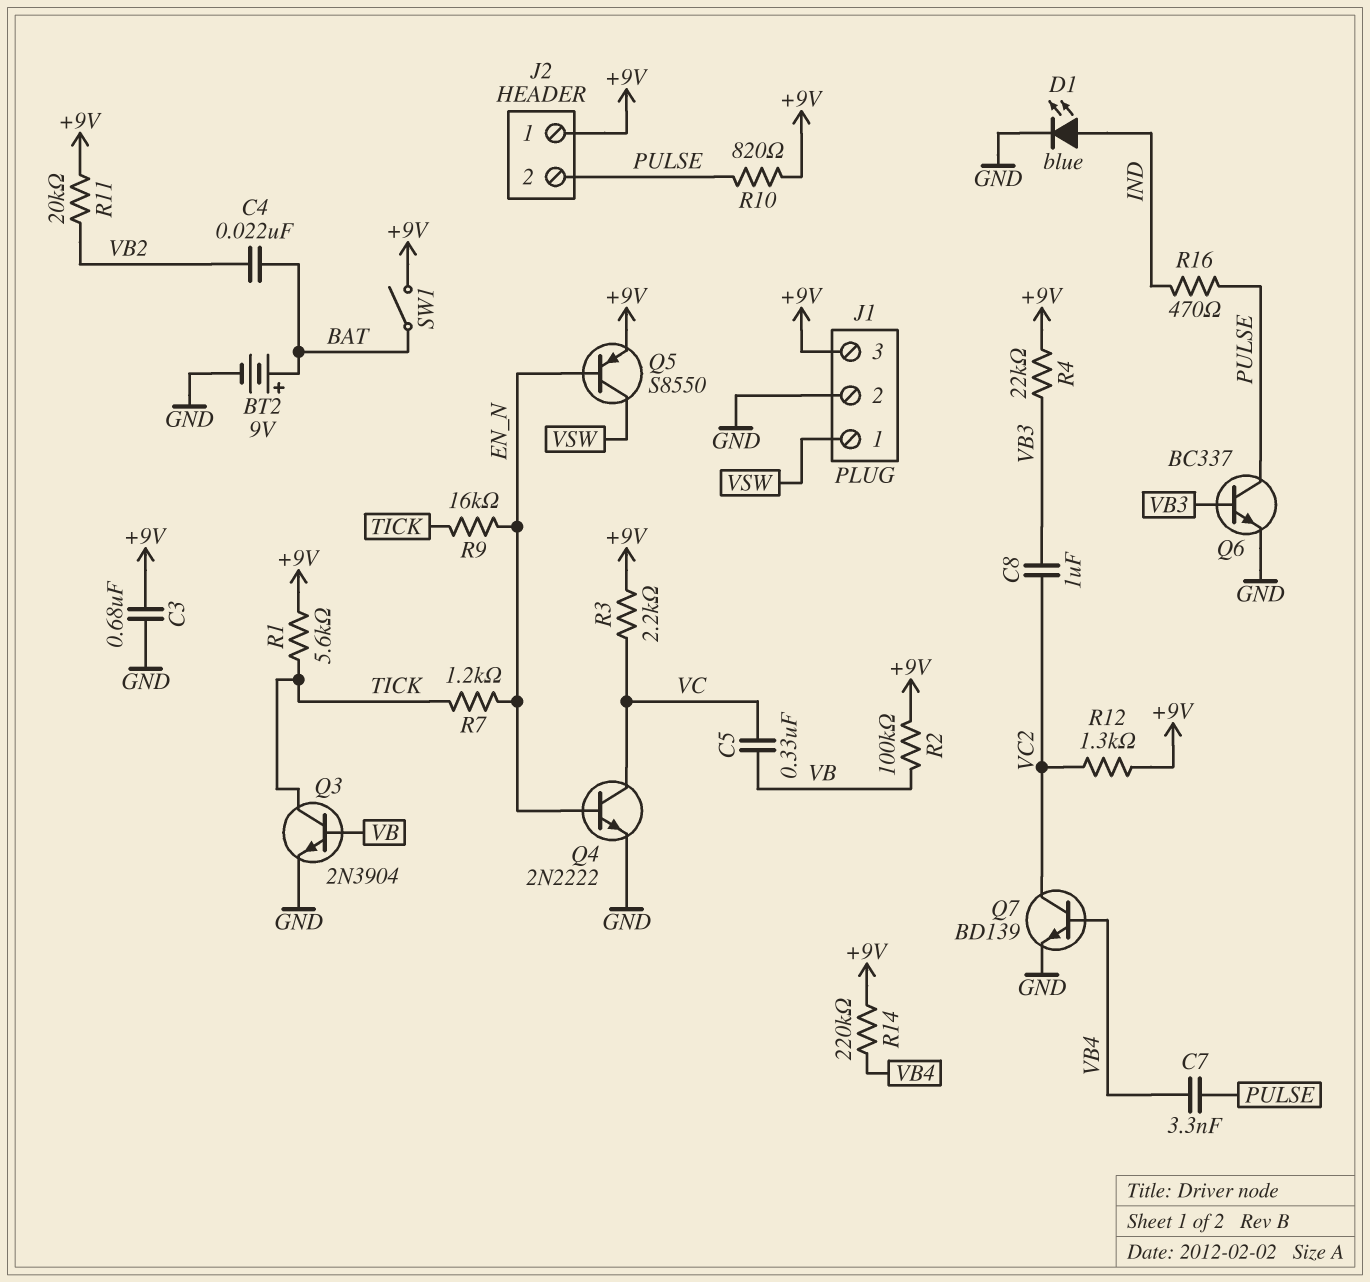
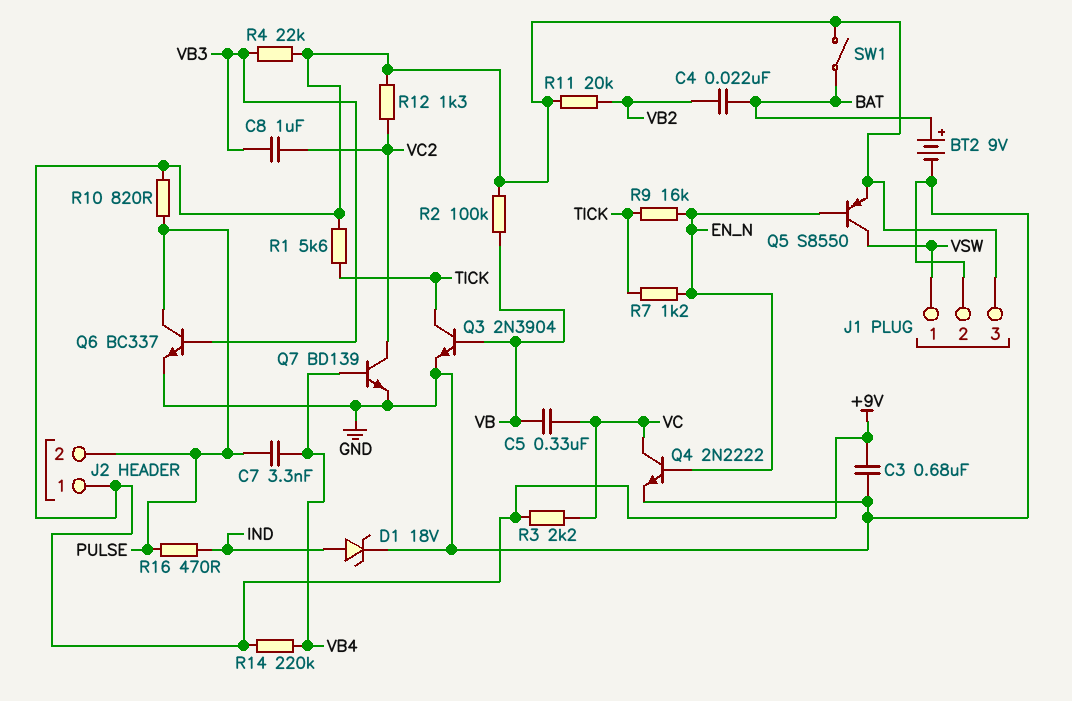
D1: LED blue (A IND, K GND) -> zener 18V (A IND, K GND)

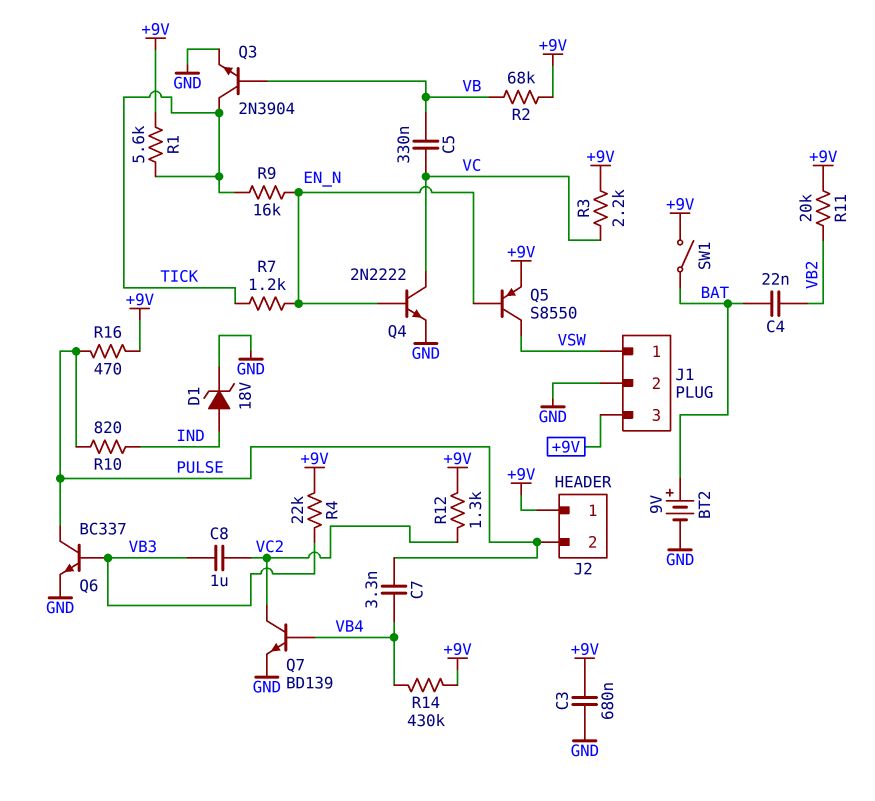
R2: 100k (+9V, VB) -> 68k (+9V, VB)
R10: 820 (+9V, PULSE) -> 820 (IND, PULSE)
R14: 220k (+9V, VB4) -> 430k (+9V, VB4)
R16: 470 (IND, PULSE) -> 470 (+9V, PULSE)

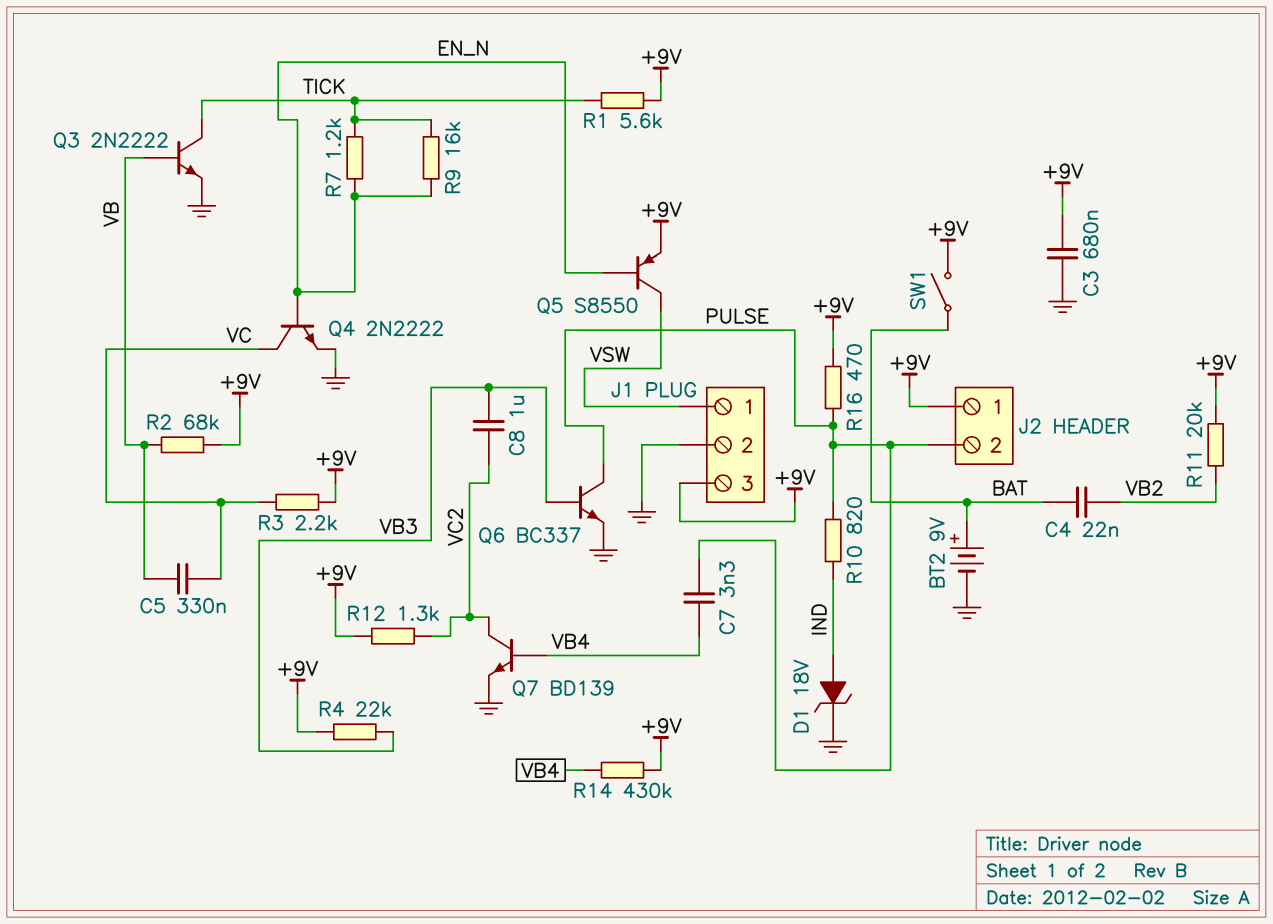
Q3: NPN 2N3904 (B VB, C TICK, E GND) -> NPN 2N2222 (B VB, C TICK, E GND)

